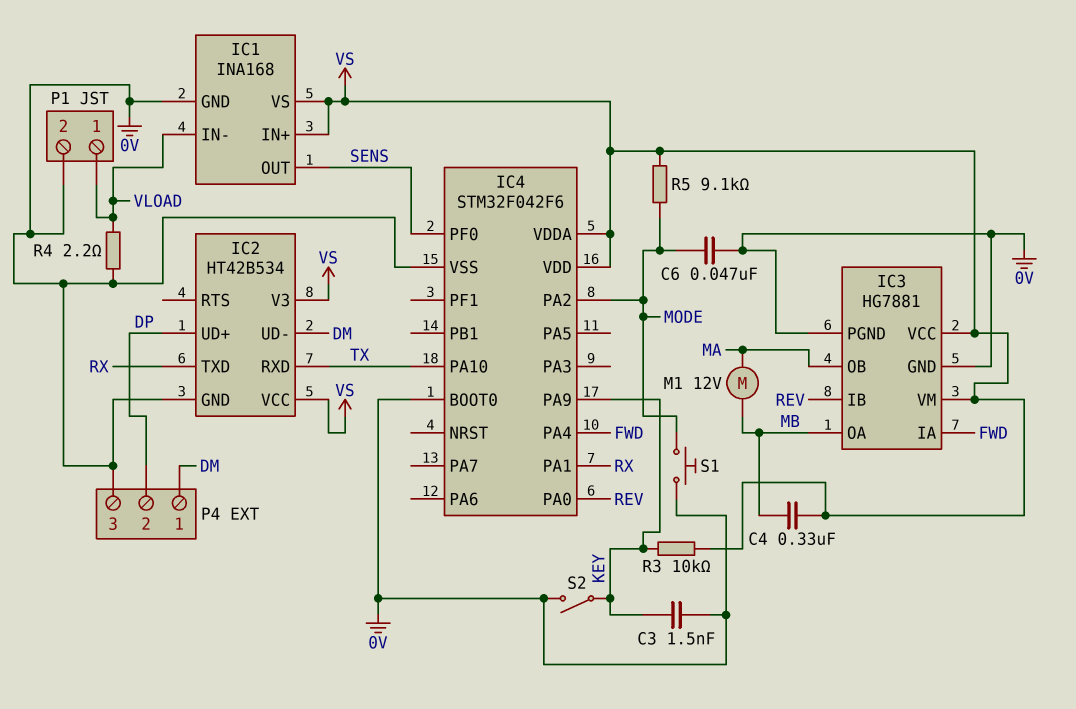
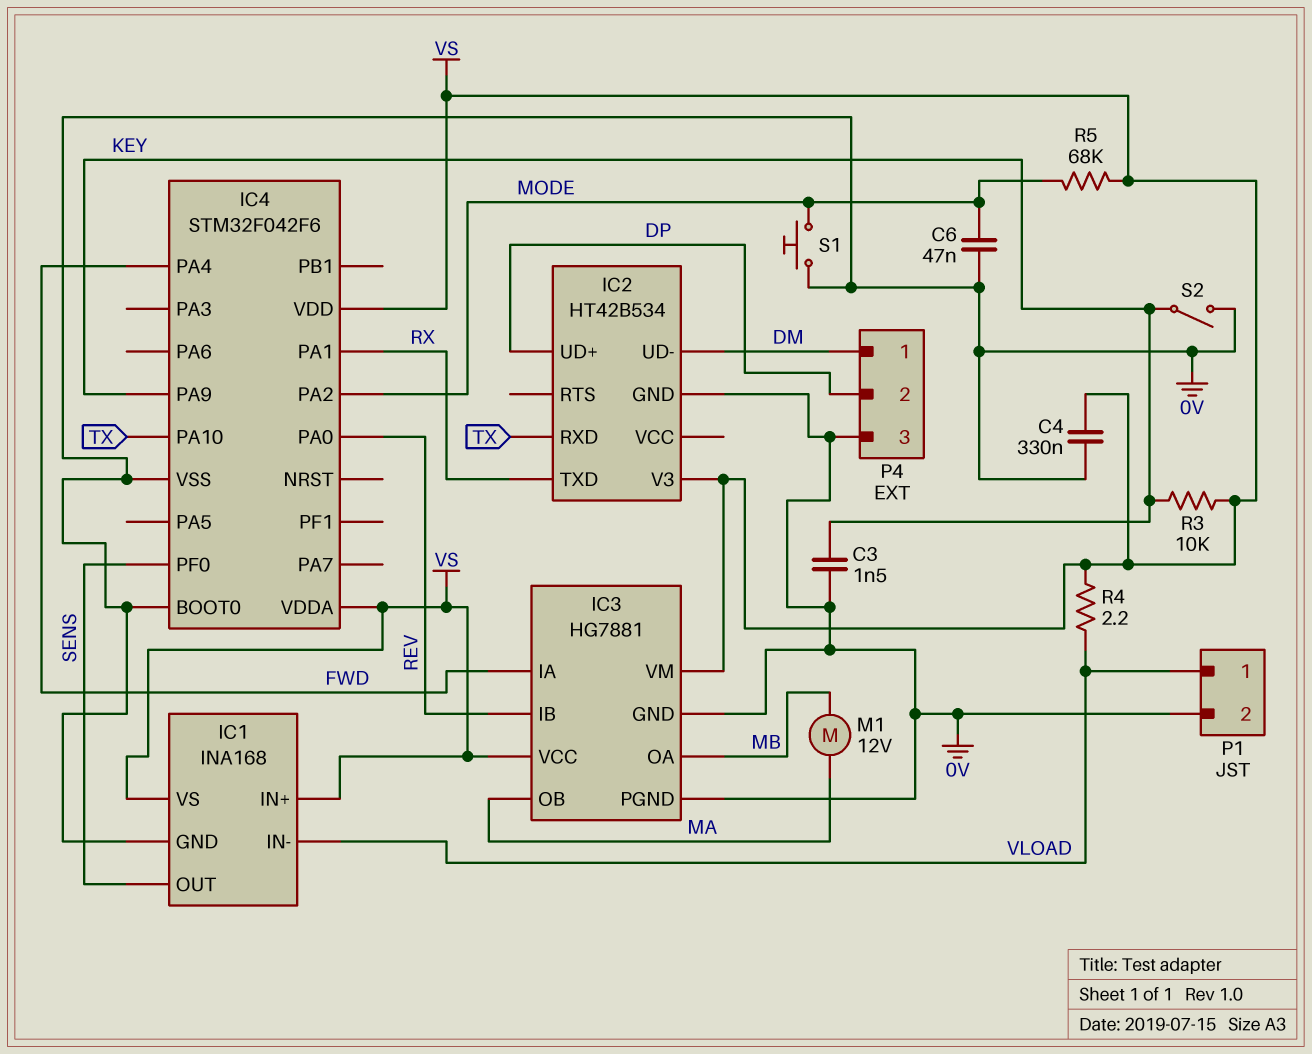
C4: 330nF (MB, VS) -> 330nF (0V, VS)
IC2 pin VCC: VS -> none
R4: 2.2 (0V, VLOAD) -> 2.2 (VLOAD, VS)
R5: 9.1k (MODE, VS) -> 68k (MODE, VS)

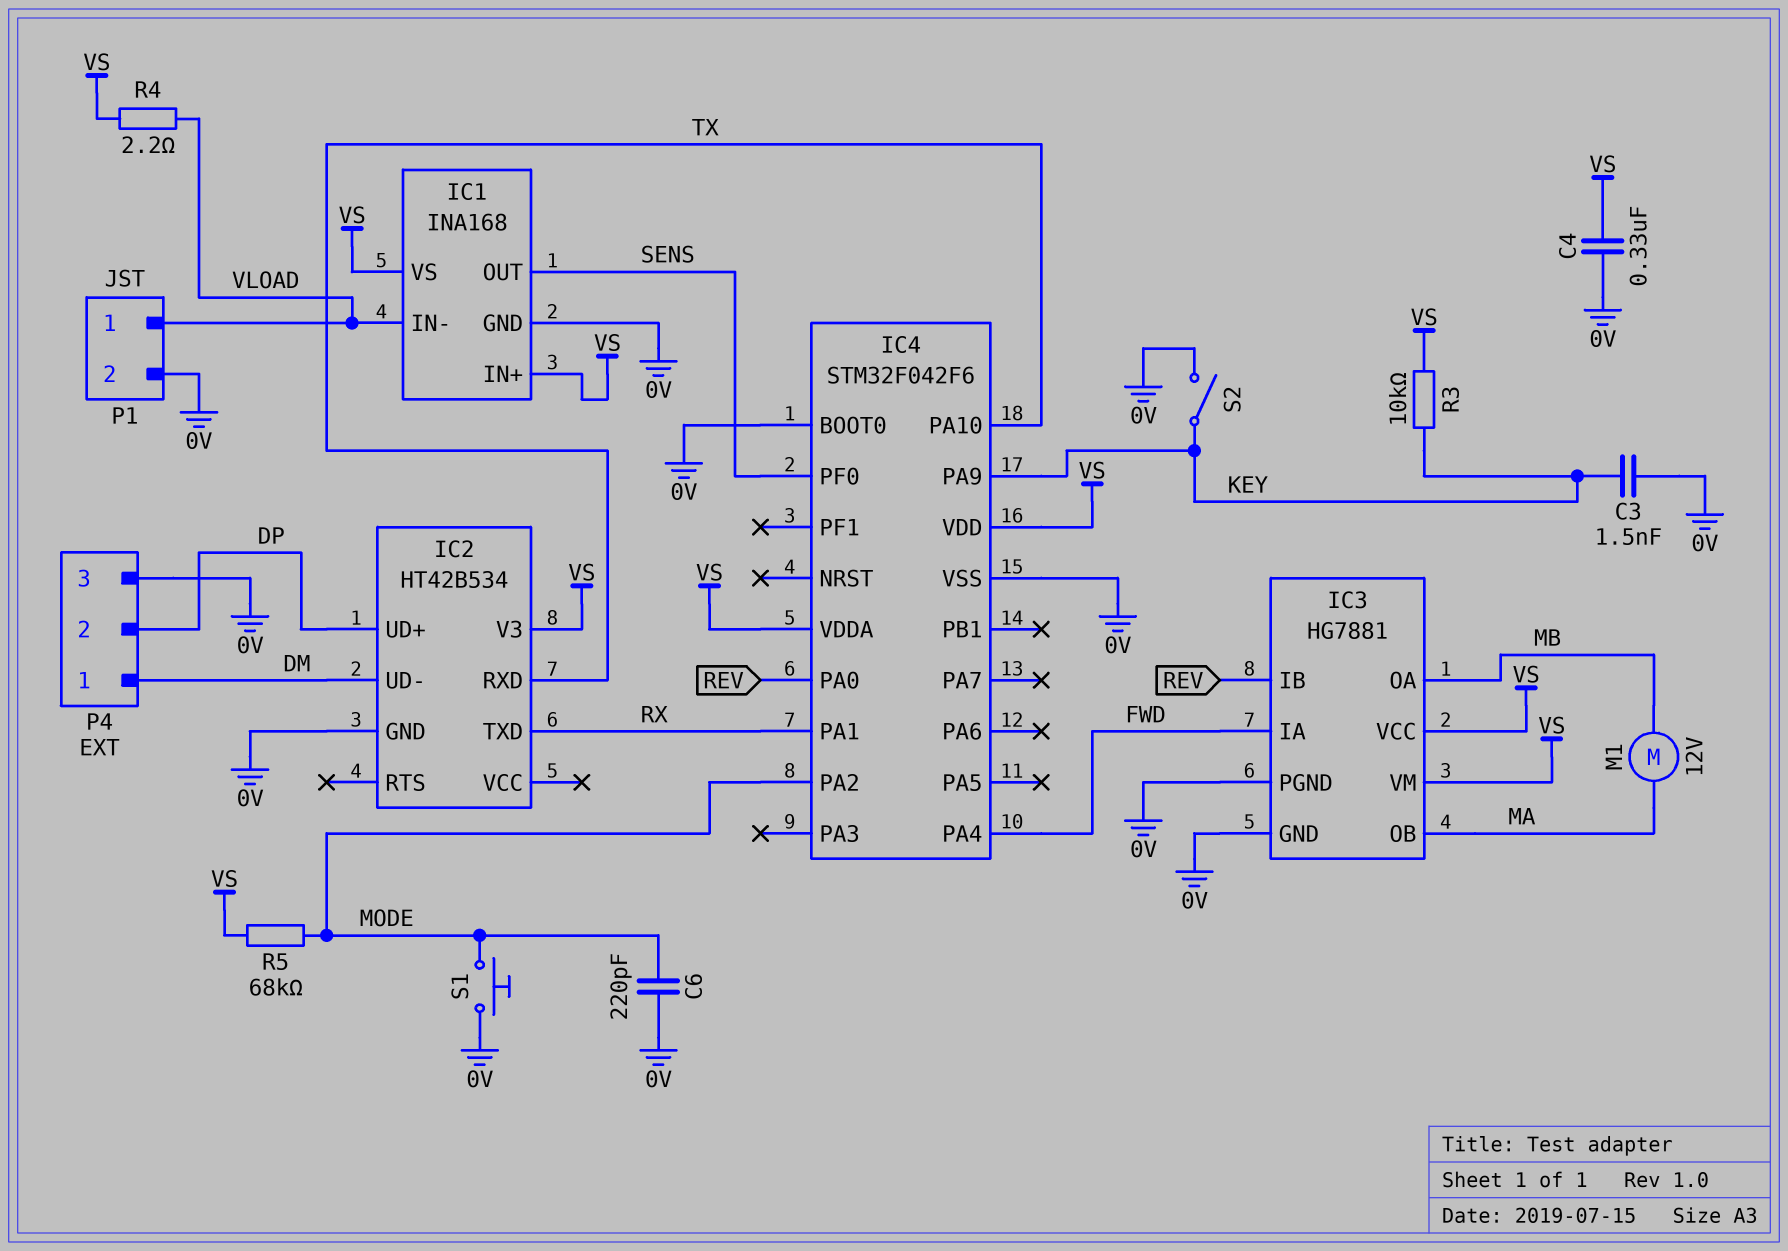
C6: 47nF (0V, MODE) -> 220pF (0V, MODE)

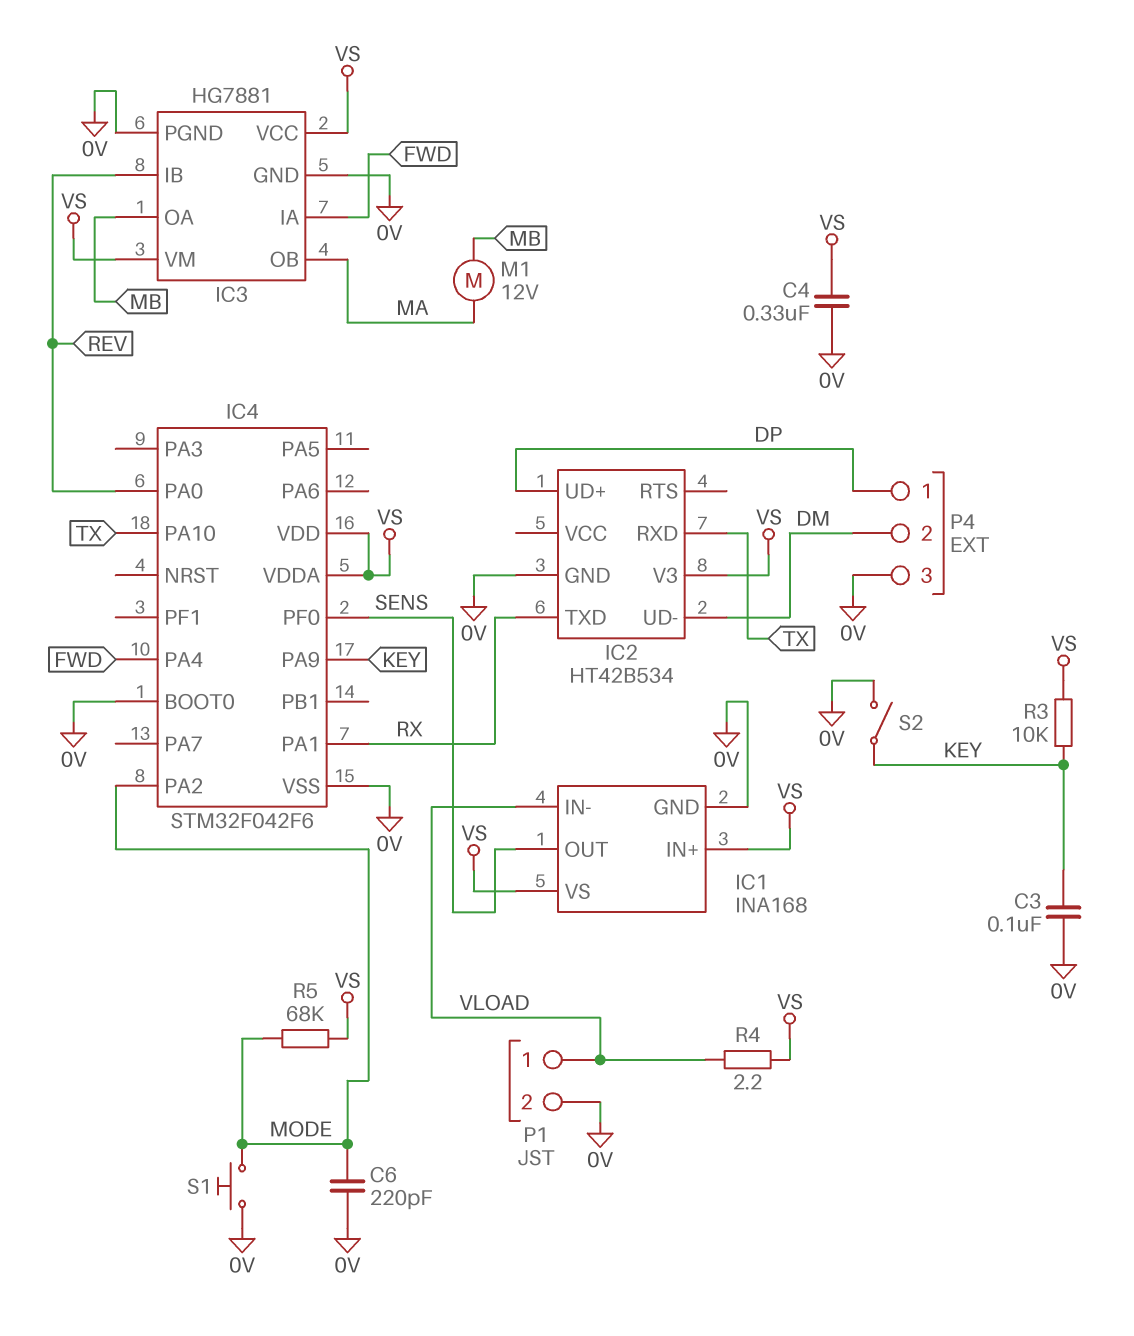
C3: 1.5nF (0V, KEY) -> 100nF (0V, KEY)
P4 pin 1: DM -> DP
P4 pin 2: DP -> DM

